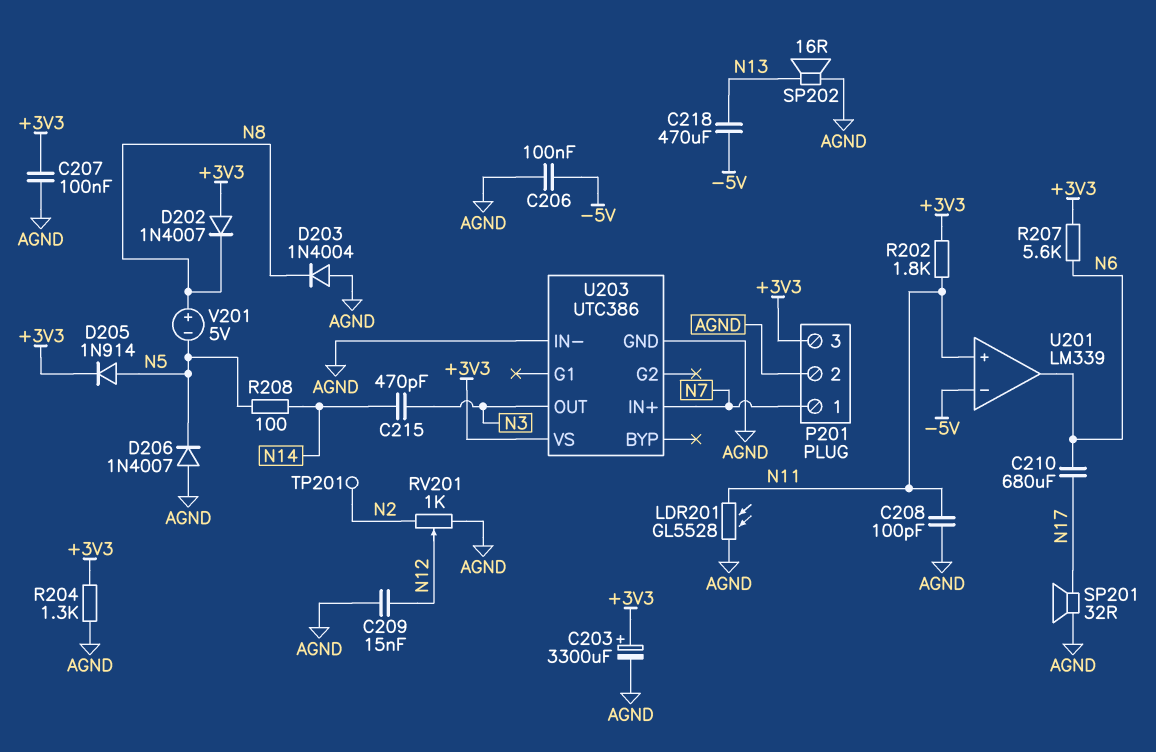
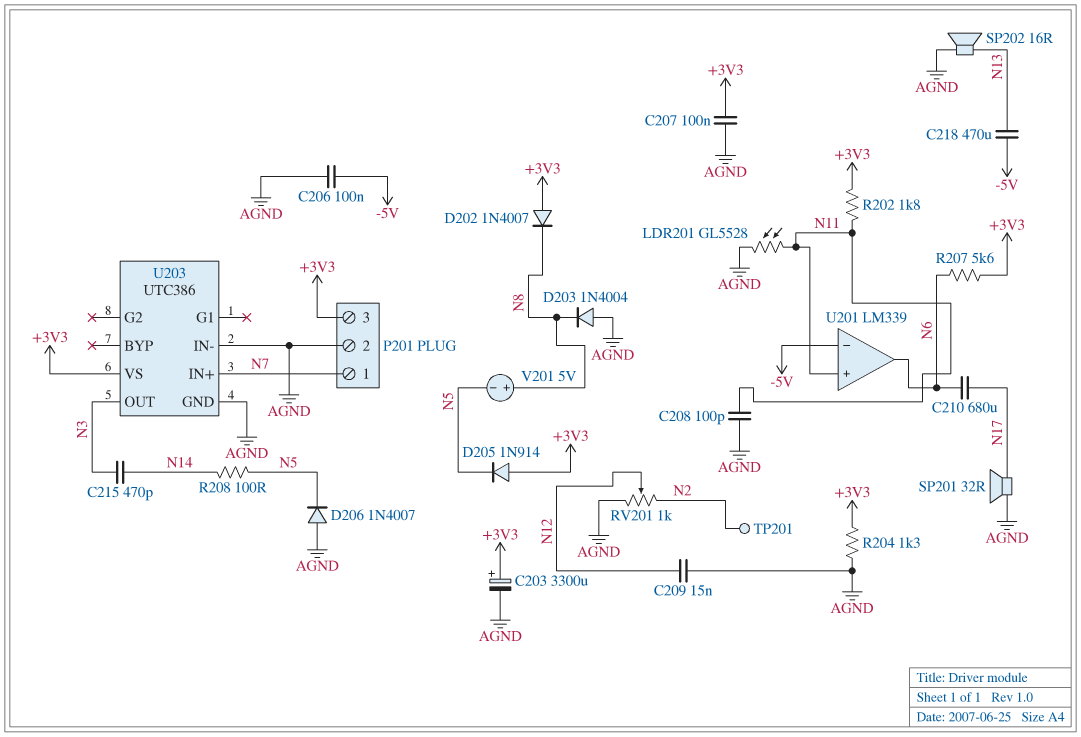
D205: diode 1N914 (A N5, K +3V3) -> diode 1N914 (A +3V3, K N5)

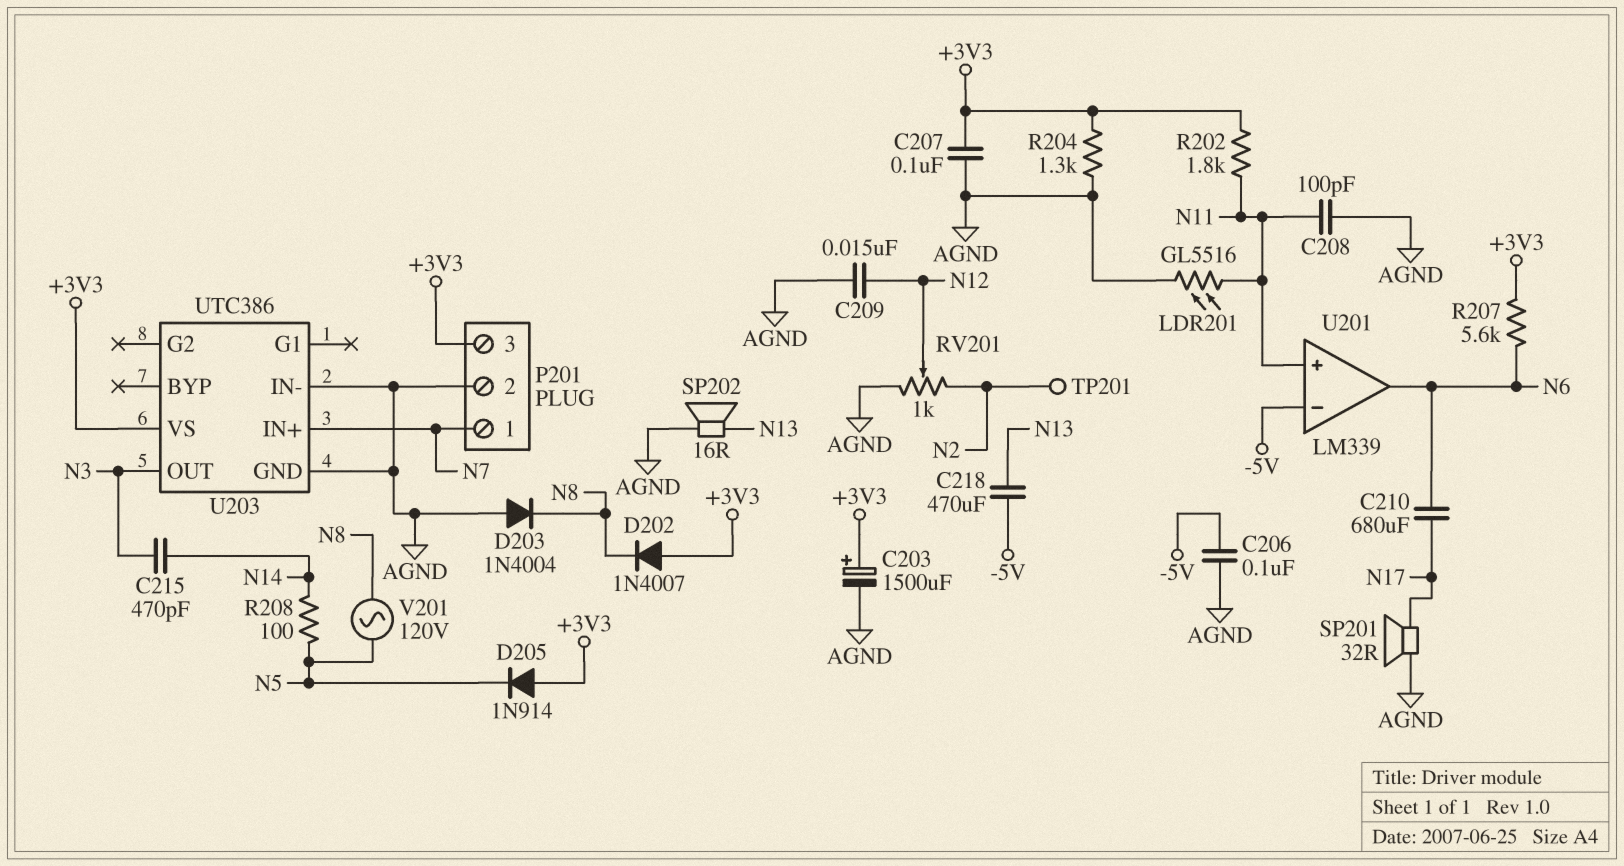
C203: 3300uF (plus +3V3, minus AGND) -> 1500uF (plus +3V3, minus AGND)
D206: diode 1N4007 (A AGND, K N5) -> none
LDR201: GL5528 (AGND, N11) -> GL5516 (AGND, N11)
V201: 5V (plus N8, minus N5) -> AC 120V (N5, N8)

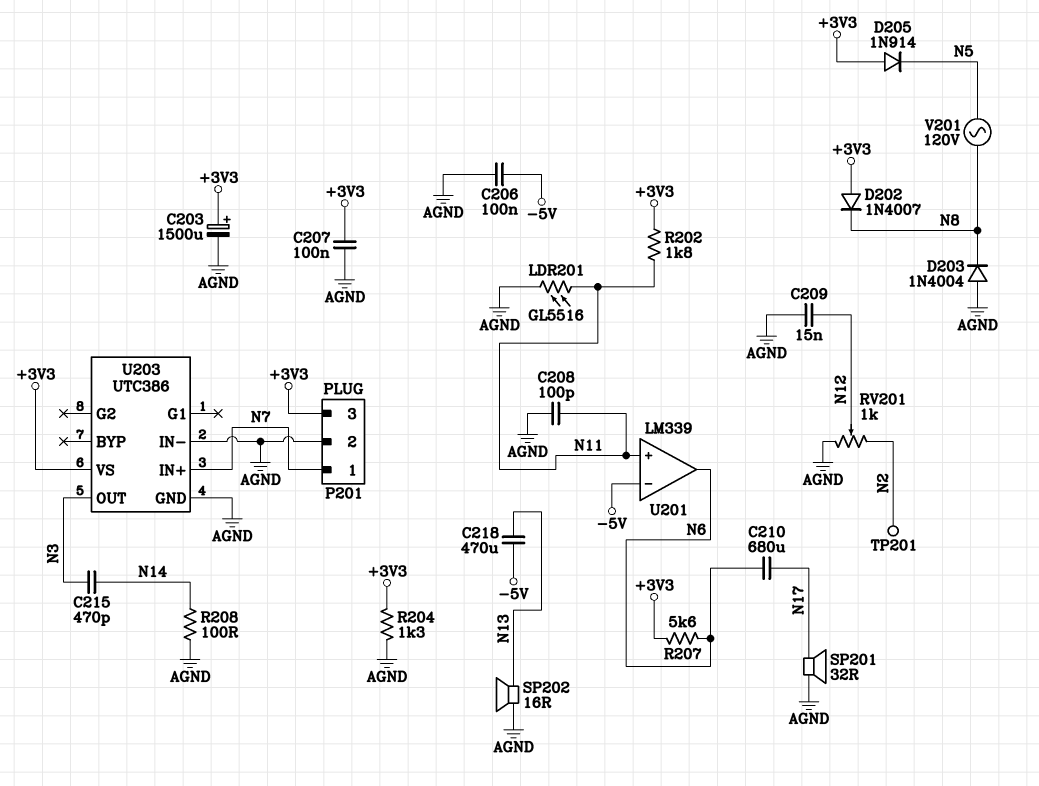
R208: 100 (N5, N14) -> 100 (AGND, N14)

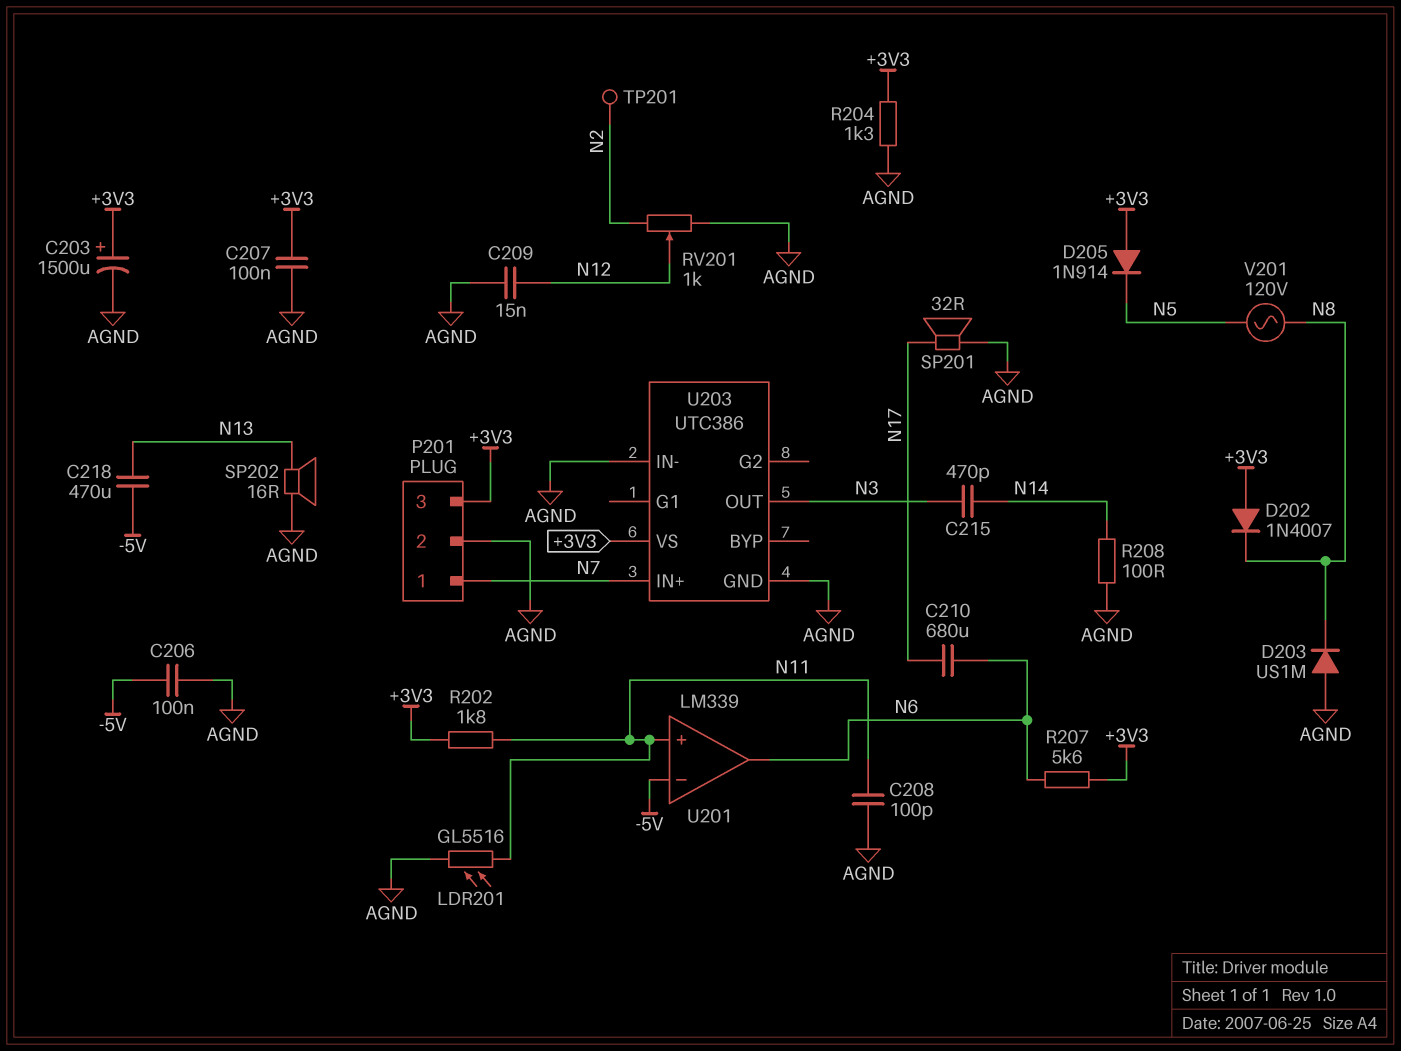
D203: diode 1N4004 (A AGND, K N8) -> diode US1M (A AGND, K N8)

